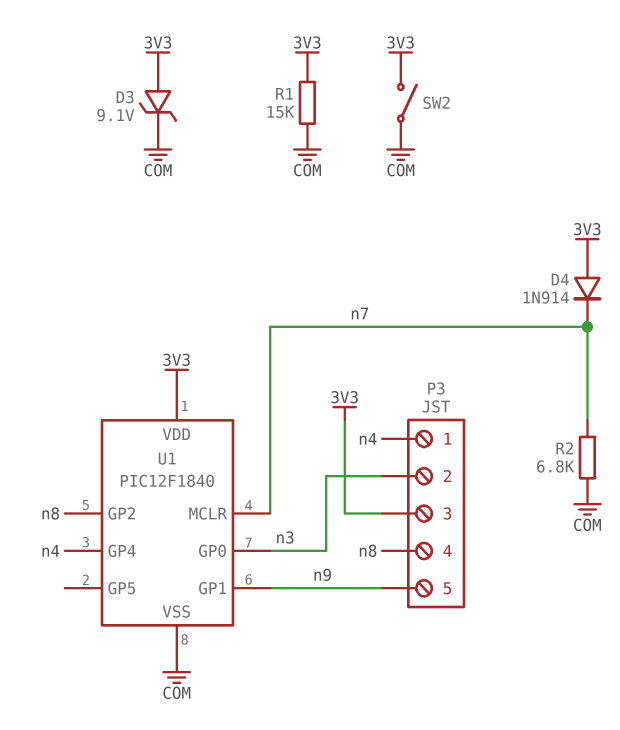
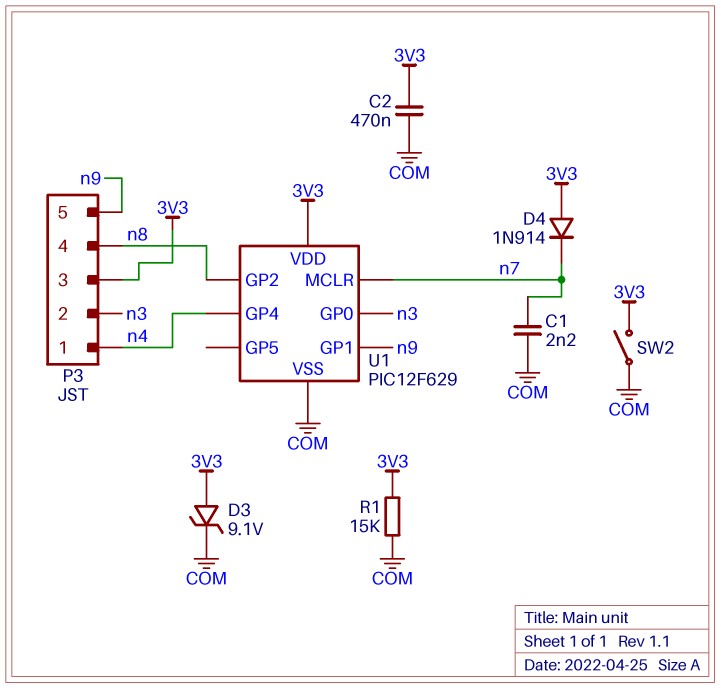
C1: none -> 2.2nF (COM, n7)
C2: none -> 470nF (3V3, COM)
R2: 6.8k (COM, n7) -> none
U1: PIC12F1840 -> PIC12F629

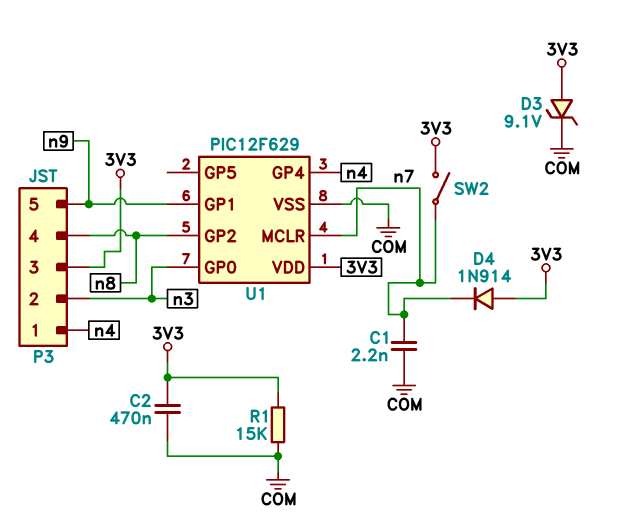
SW2: switch (3V3, COM) -> switch (3V3, n7)

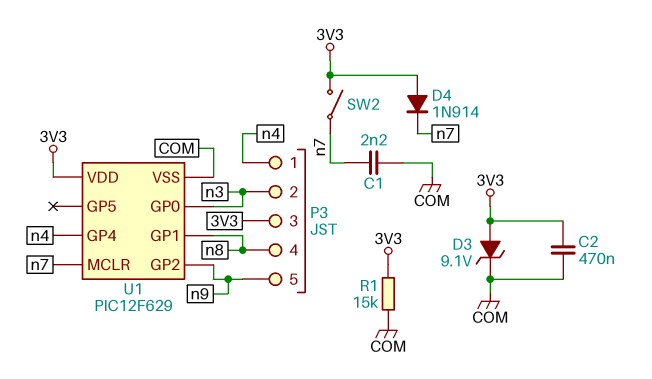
U1 pin GP1: n9 -> n8
U1 pin GP2: n8 -> n9

